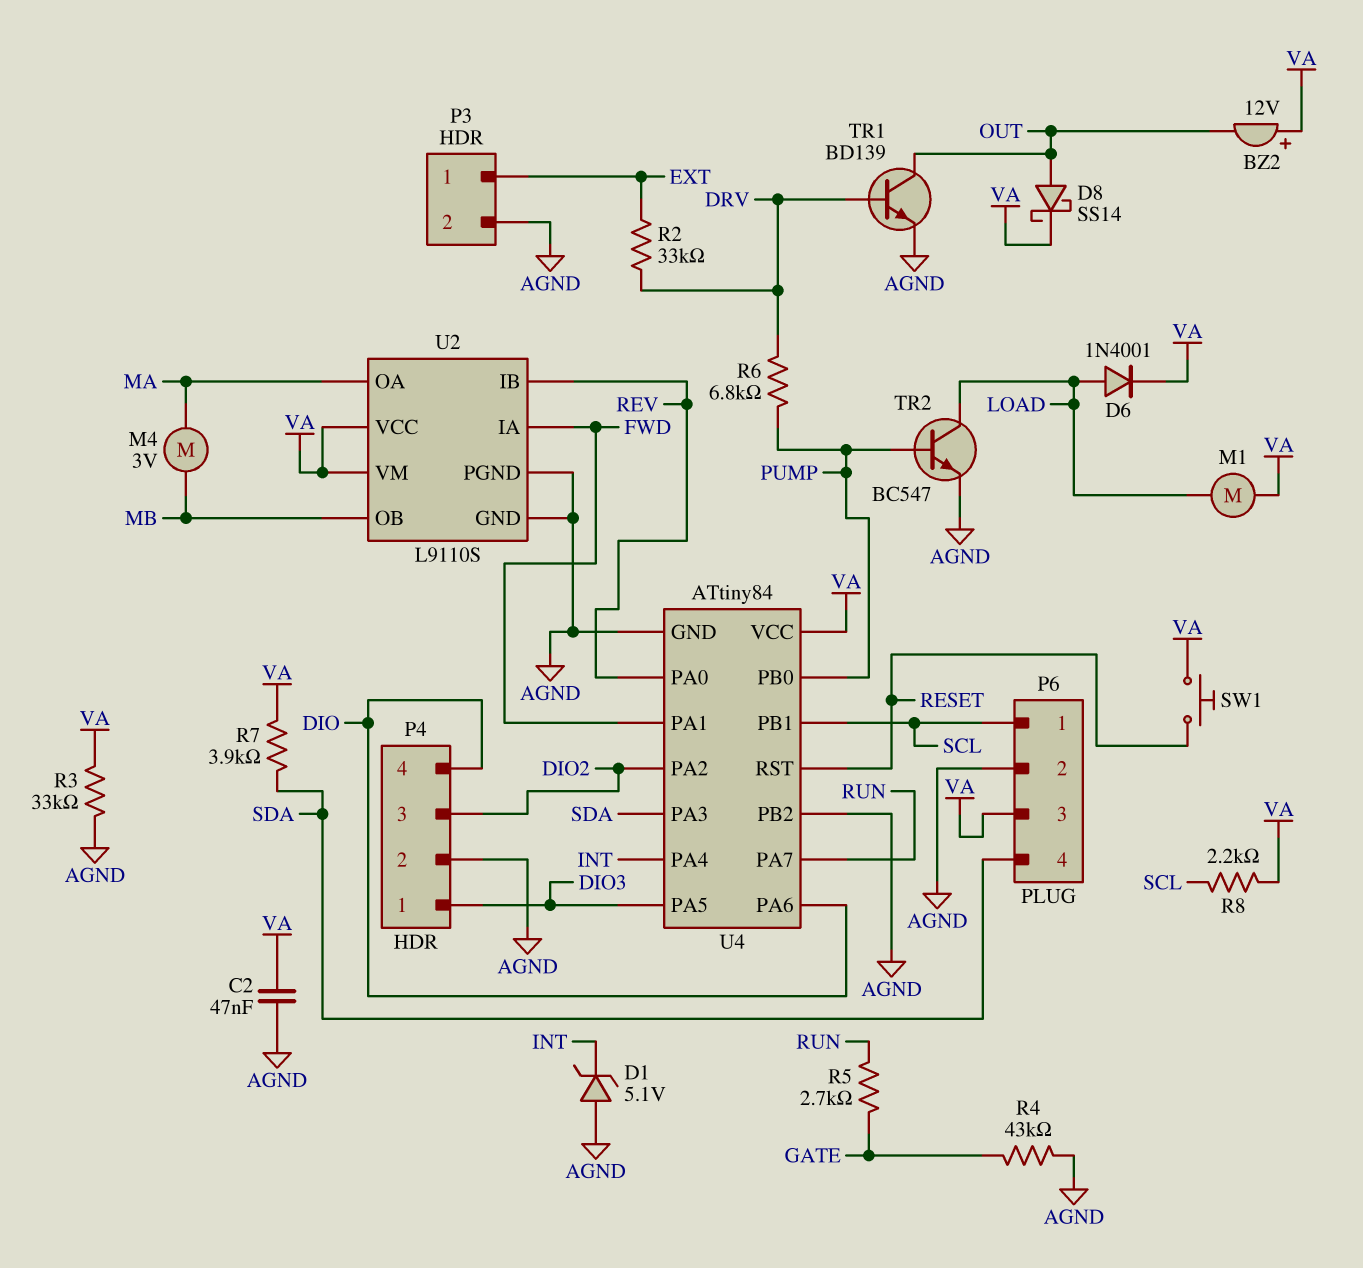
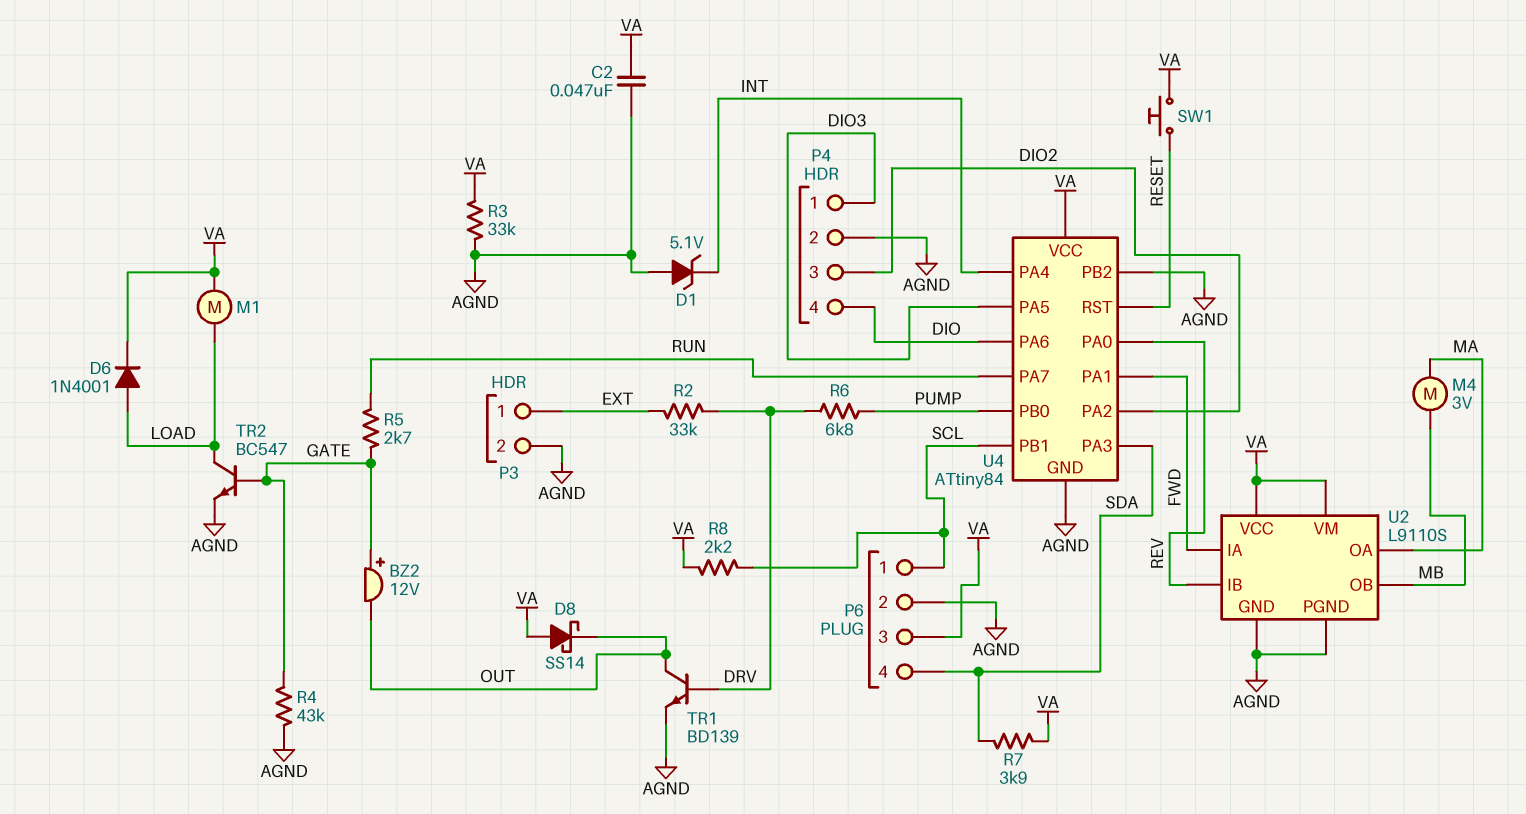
BZ2: buzzer 12V (plus VA, minus OUT) -> buzzer 12V (plus GATE, minus OUT)
D8: schottky SS14 (A OUT, K VA) -> schottky SS14 (A VA, K OUT)
TR2: NPN BC547 (B PUMP, C LOAD, E AGND) -> NPN BC547 (B GATE, C LOAD, E AGND)

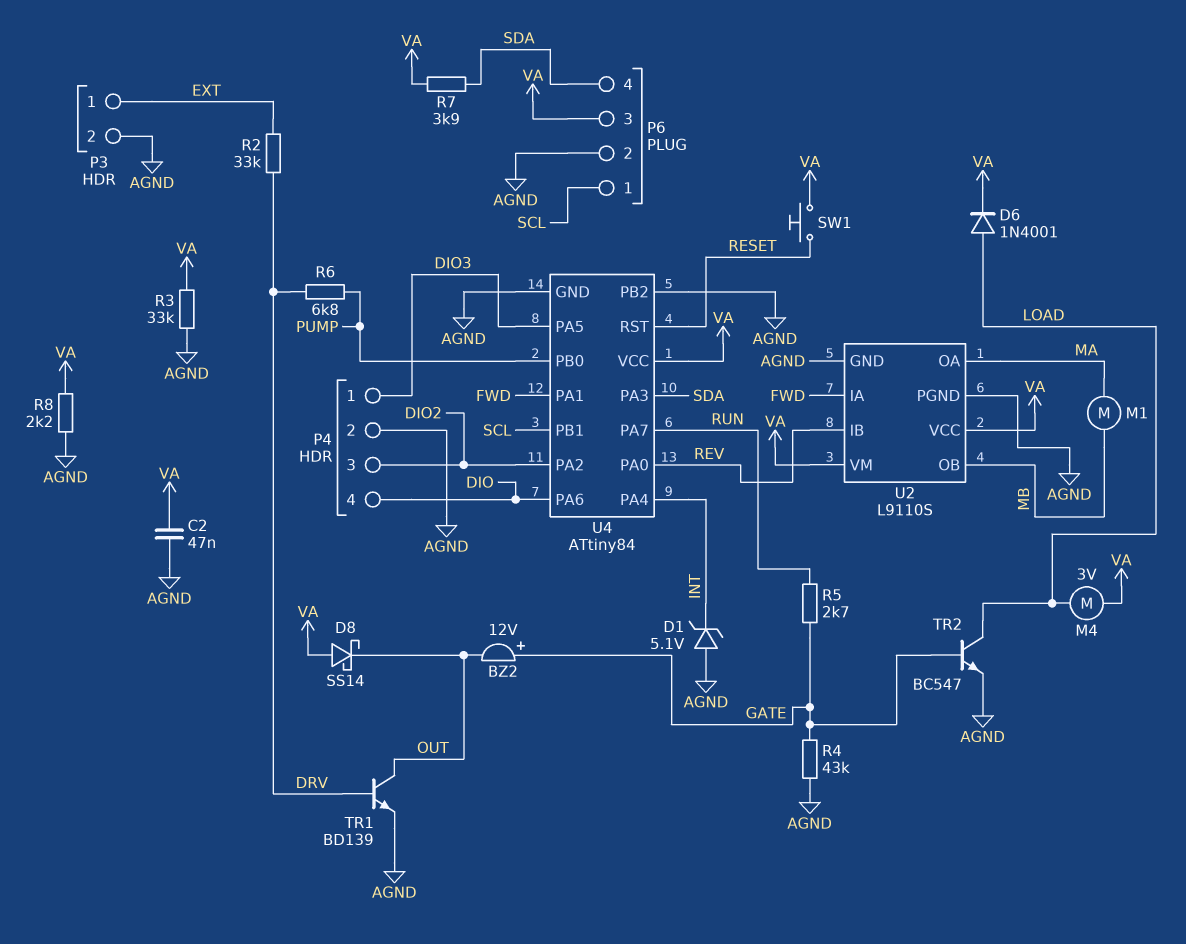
M1: motor (LOAD, VA) -> motor (MA, MB)
M4: motor 3V (MA, MB) -> motor 3V (LOAD, VA)
R8: 2.2k (SCL, VA) -> 2.2k (AGND, VA)

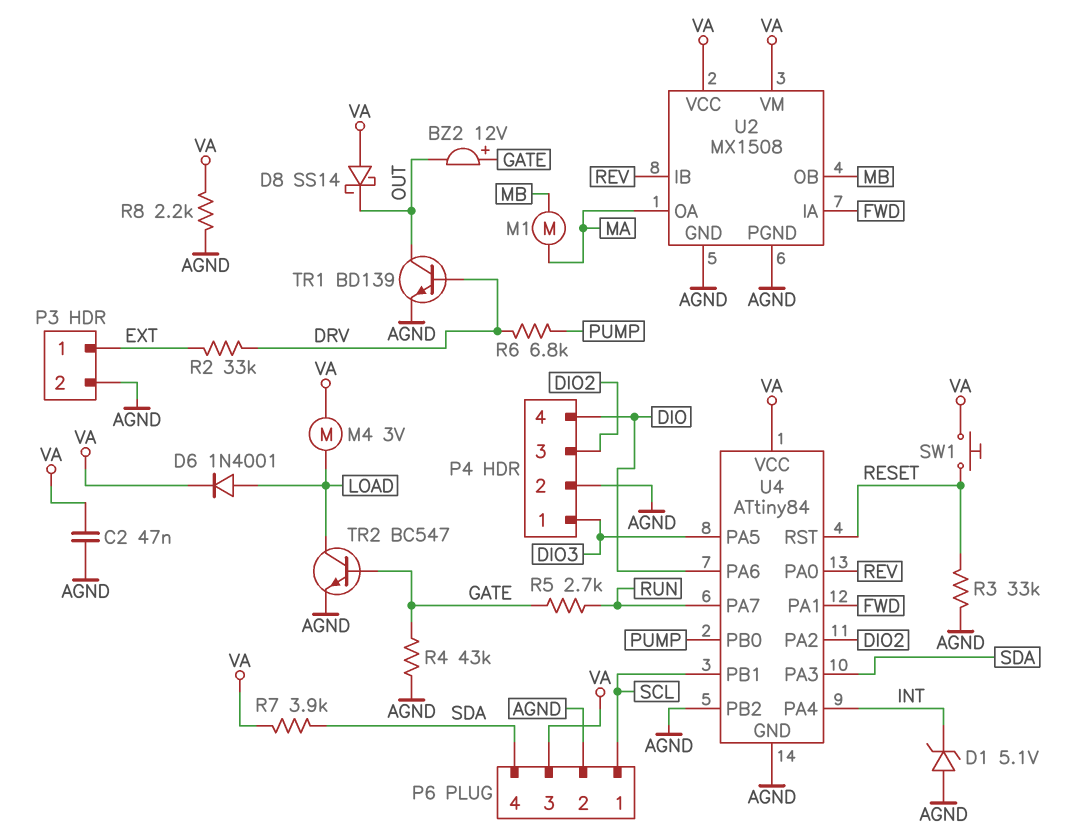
R3: 33k (AGND, VA) -> 33k (AGND, RESET)
U2: L9110S -> MX1508

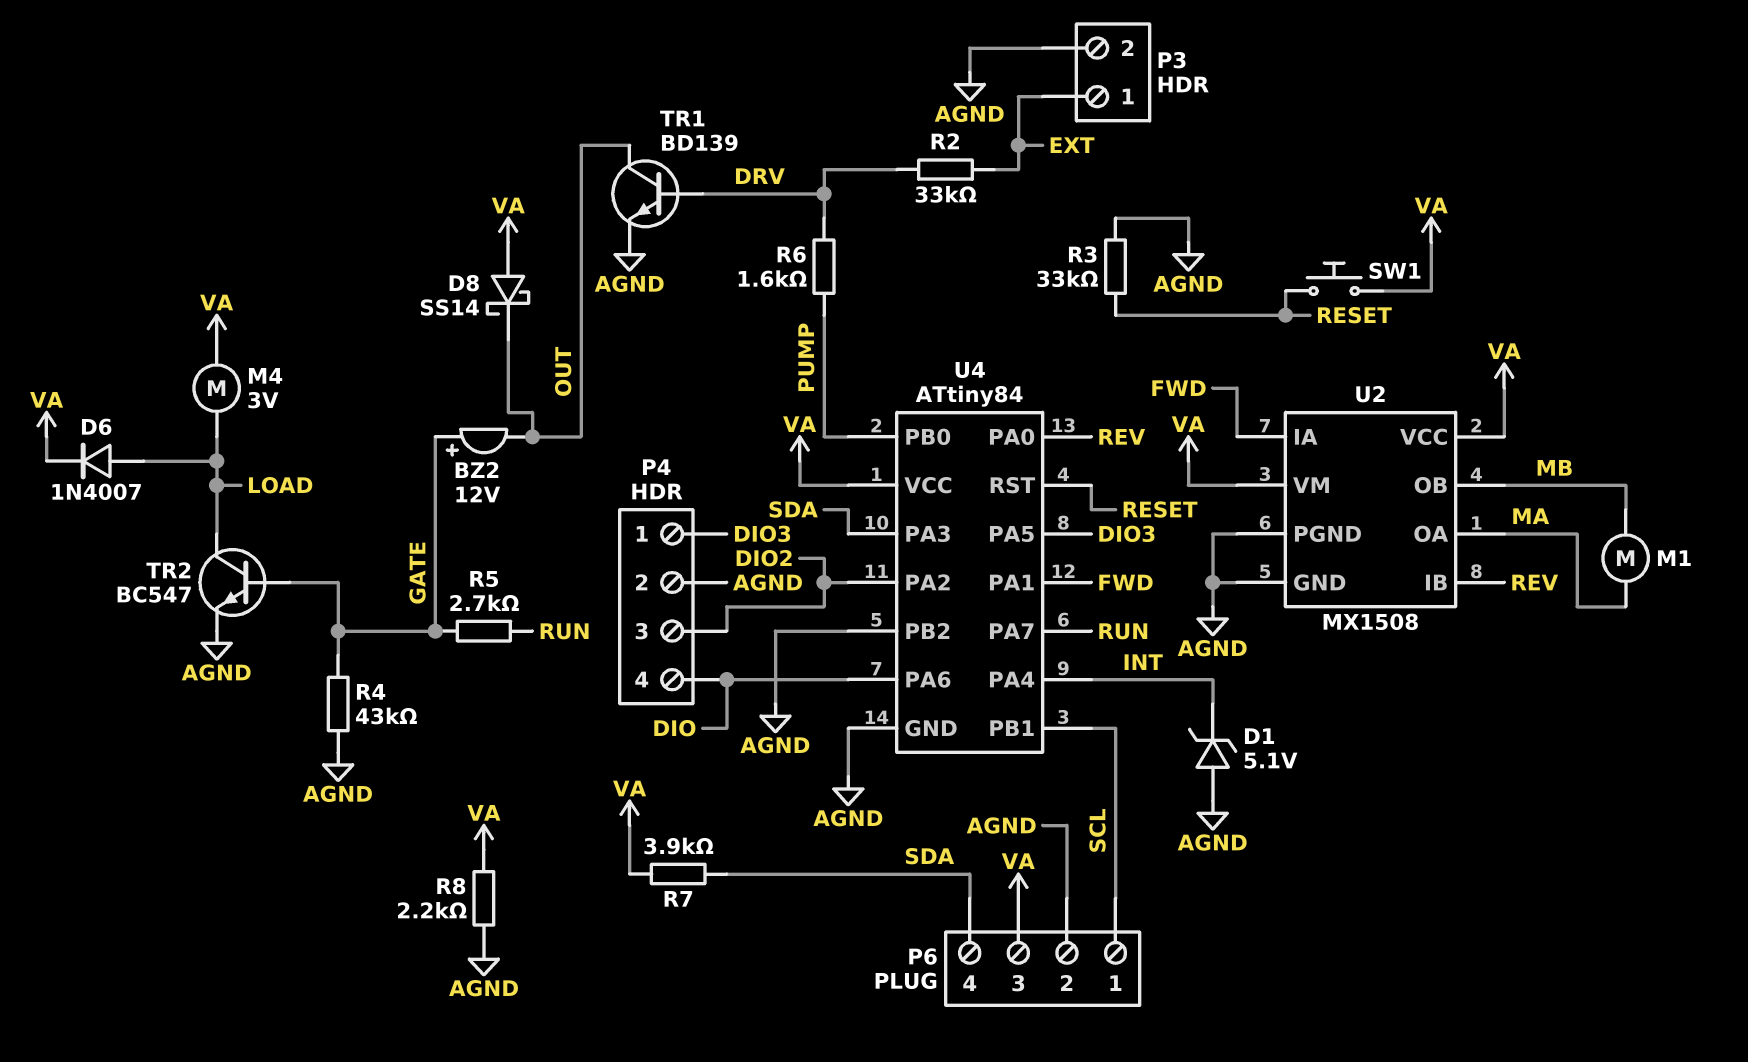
C2: 47nF (AGND, VA) -> none
D6: diode 1N4001 (A LOAD, K VA) -> diode 1N4007 (A LOAD, K VA)
R6: 6.8k (DRV, PUMP) -> 1.6k (DRV, PUMP)

